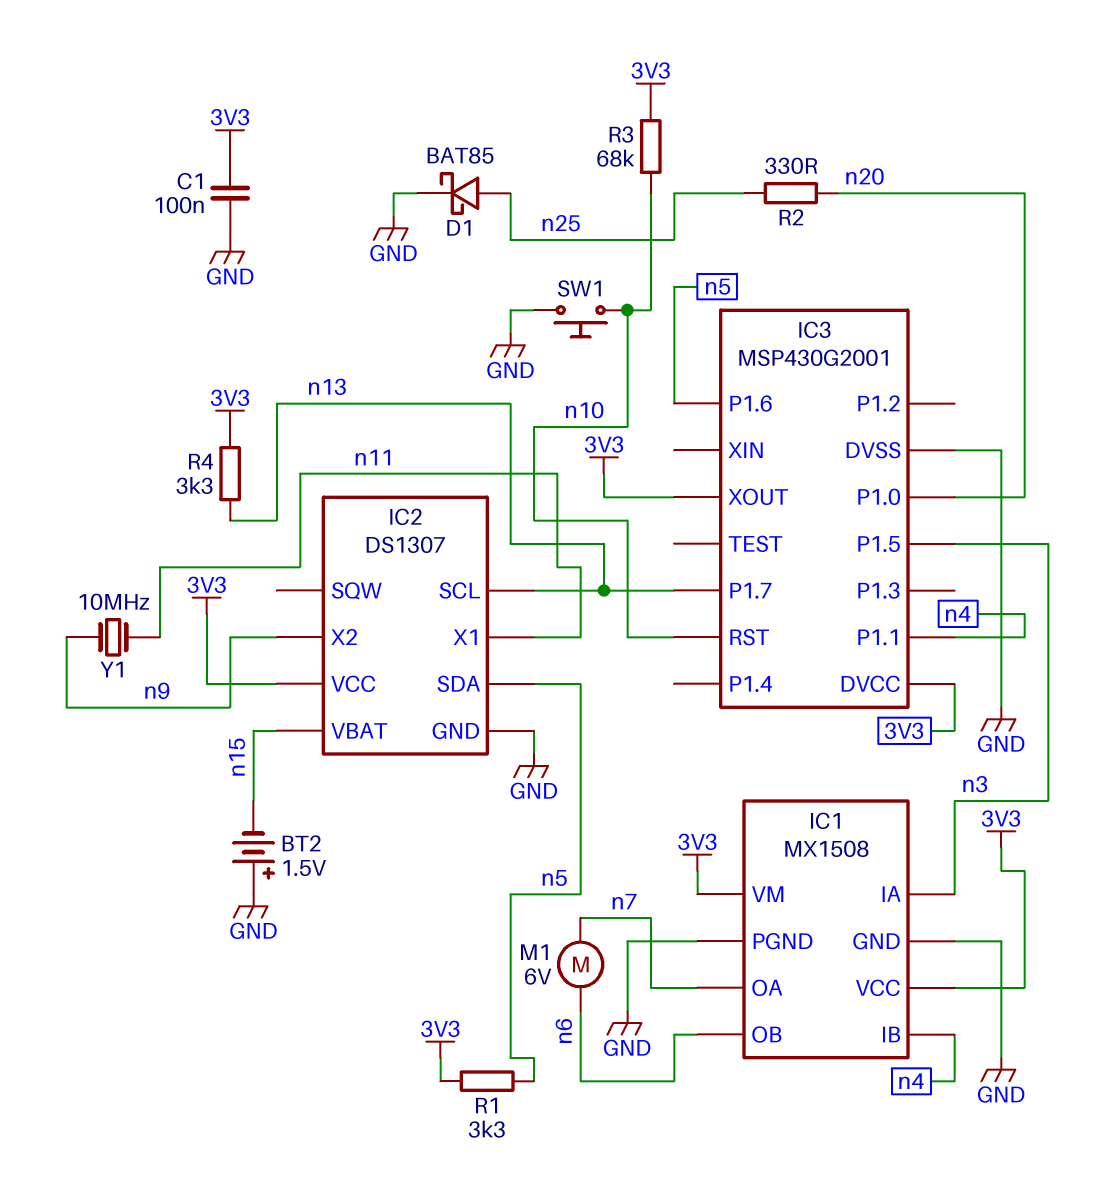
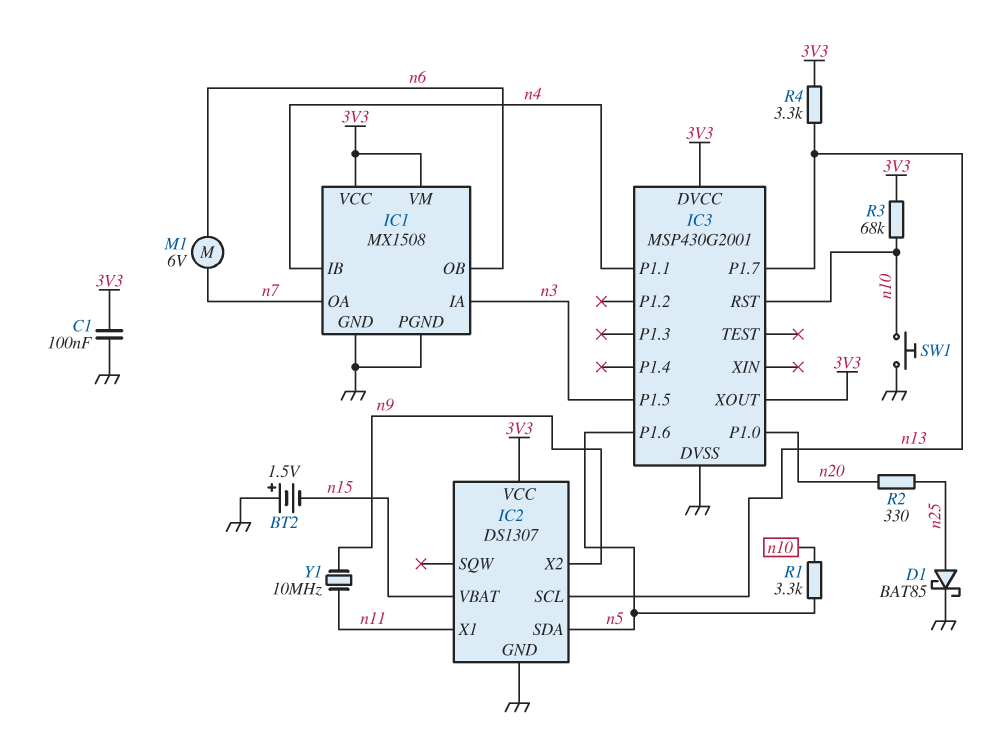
R1: 3.3k (3V3, n5) -> 3.3k (n5, n10)

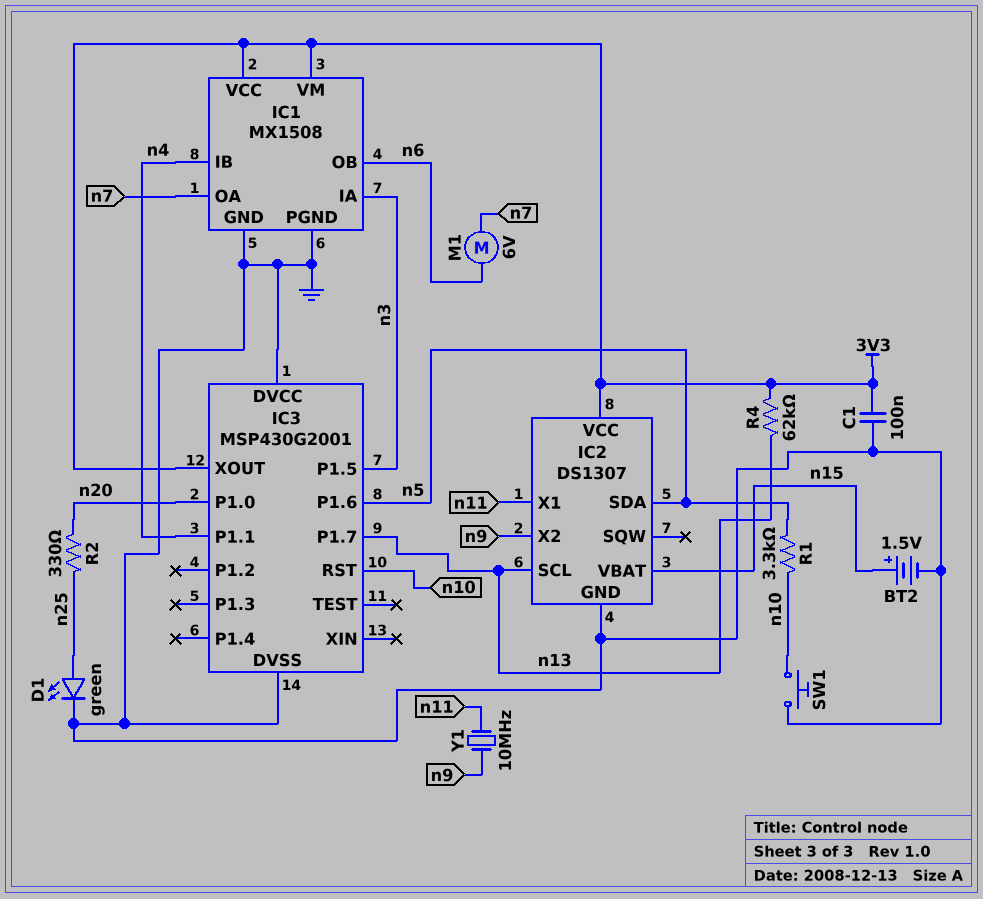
BT2: 1.5V (plus GND, minus n15) -> 1.5V (plus n15, minus GND)
D1: schottky BAT85 (A n25, K GND) -> LED green (A n25, K GND)
IC3 pin DVCC: 3V3 -> GND
R3: 68k (3V3, n10) -> none
R4: 3.3k (3V3, n13) -> 62k (3V3, n13)

